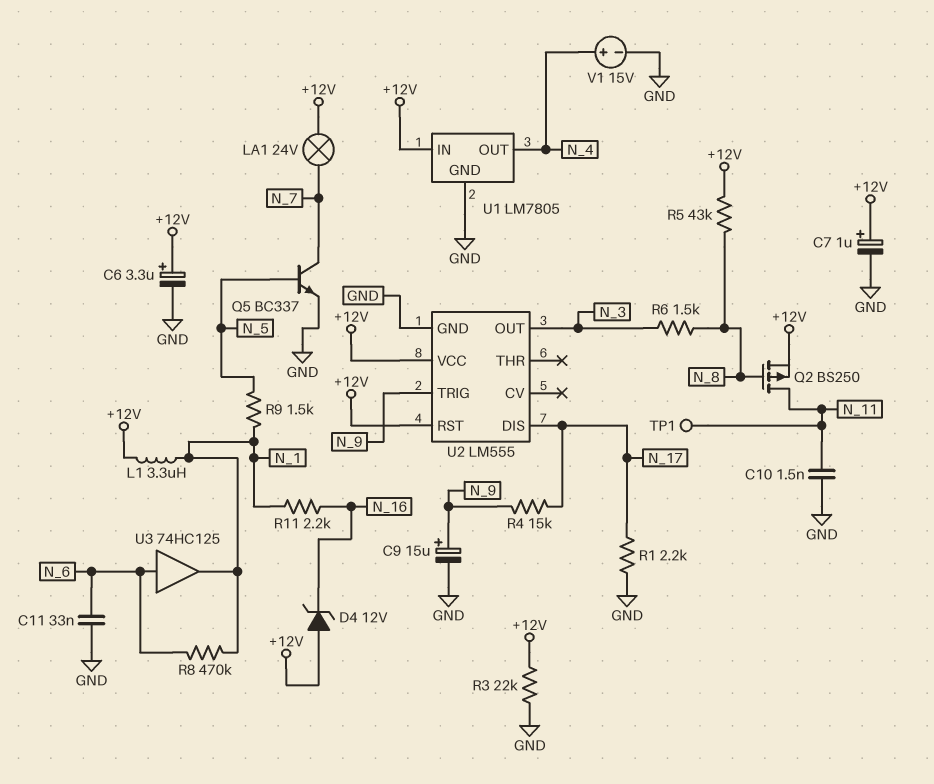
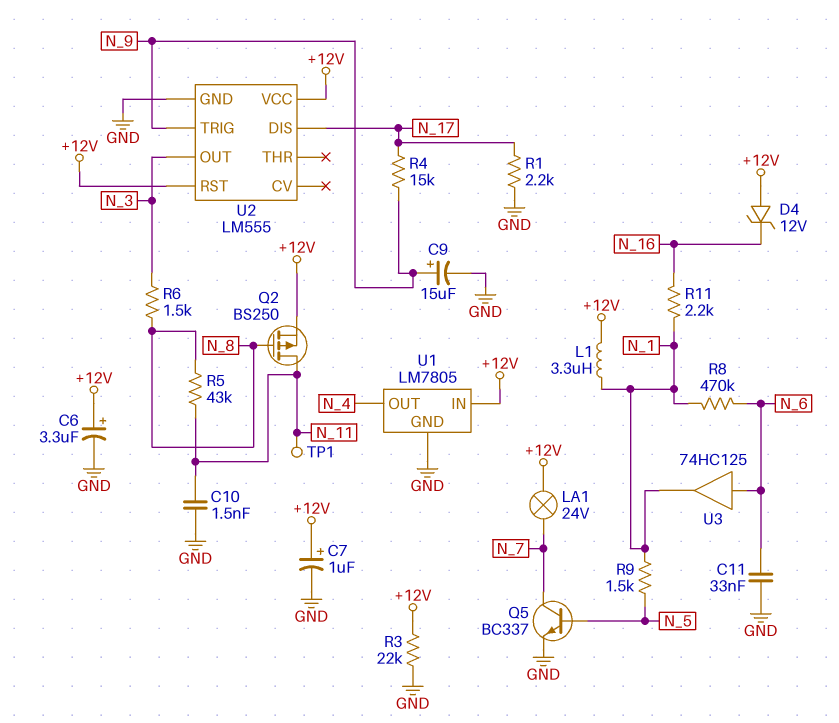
R5: 43k (+12V, N_8) -> 43k (N_8, N_11)
V1: 15V (plus N_4, minus GND) -> none

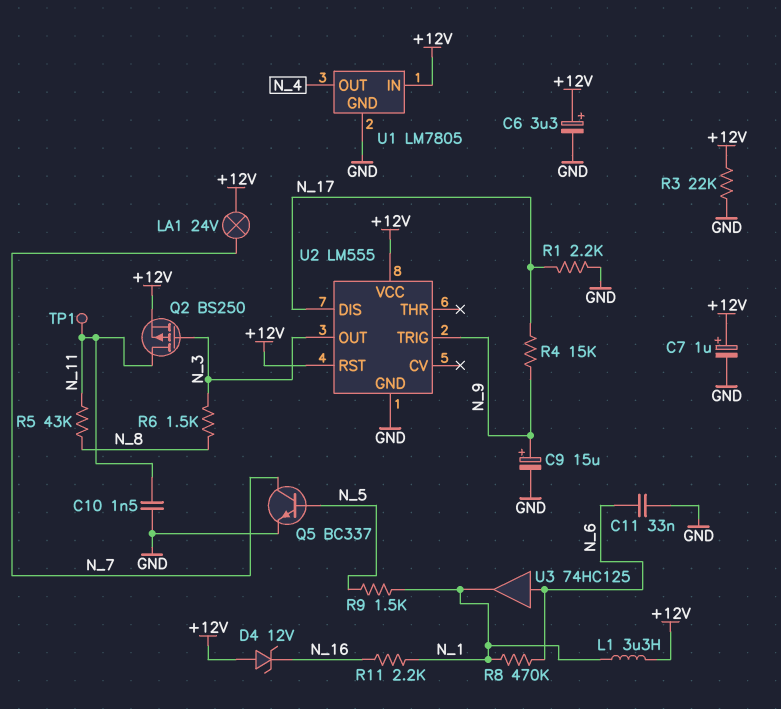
Q2: PMOS BS250 (G N_8, D N_11, S +12V) -> PMOS BS250 (G N_3, D N_11, S +12V)

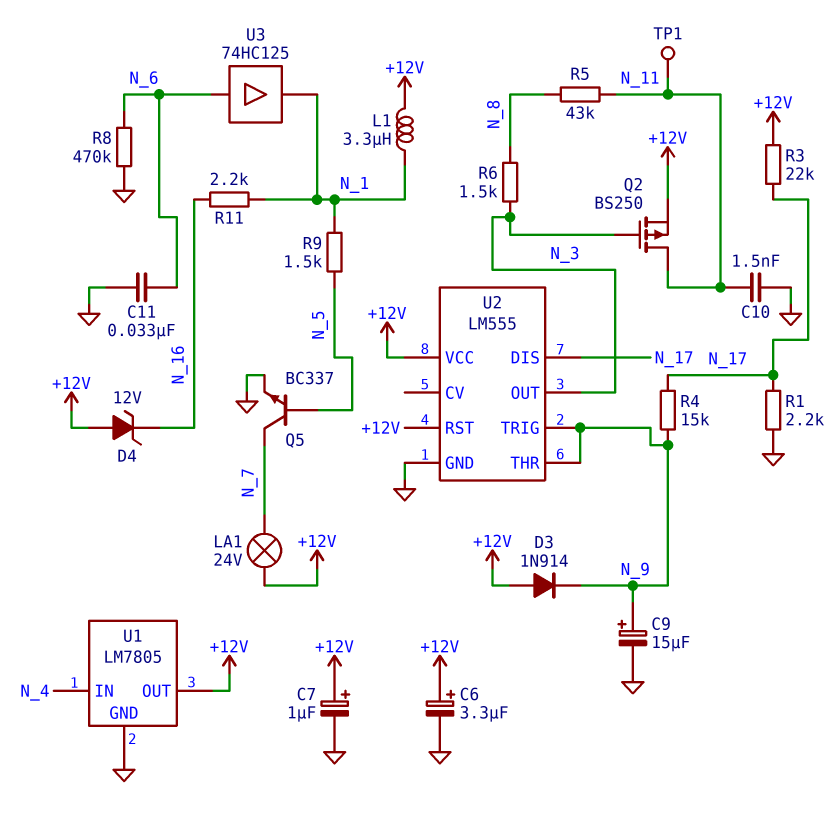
D3: none -> diode 1N914 (A +12V, K N_9)
R3: 22k (+12V, GND) -> 22k (+12V, N_17)
R8: 470k (N_1, N_6) -> 470k (GND, N_6)
U1 pin IN: +12V -> N_4
U1 pin OUT: N_4 -> +12V
U2 pin THR: none -> N_9

